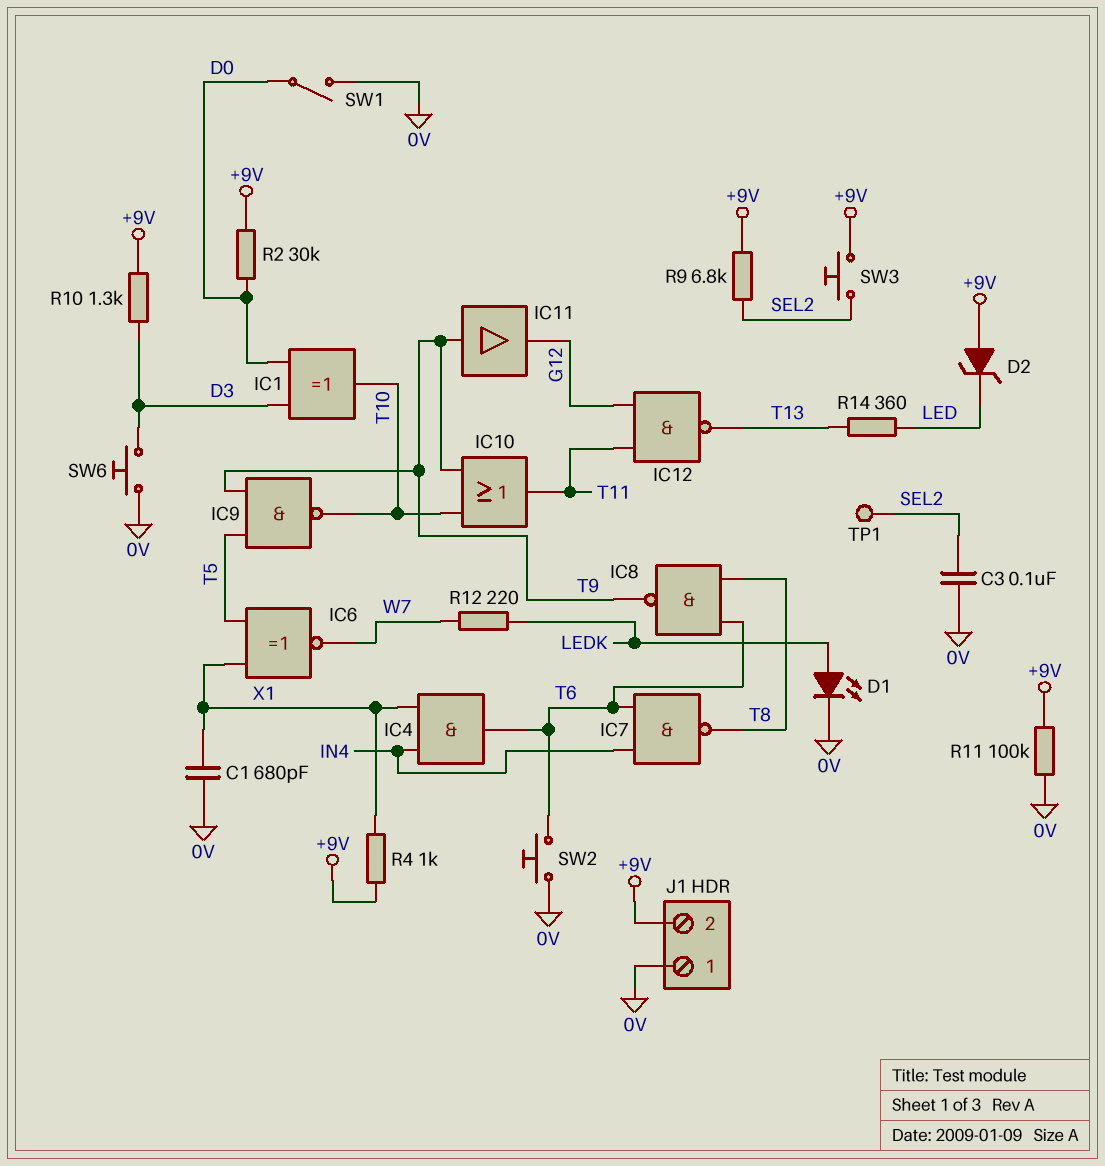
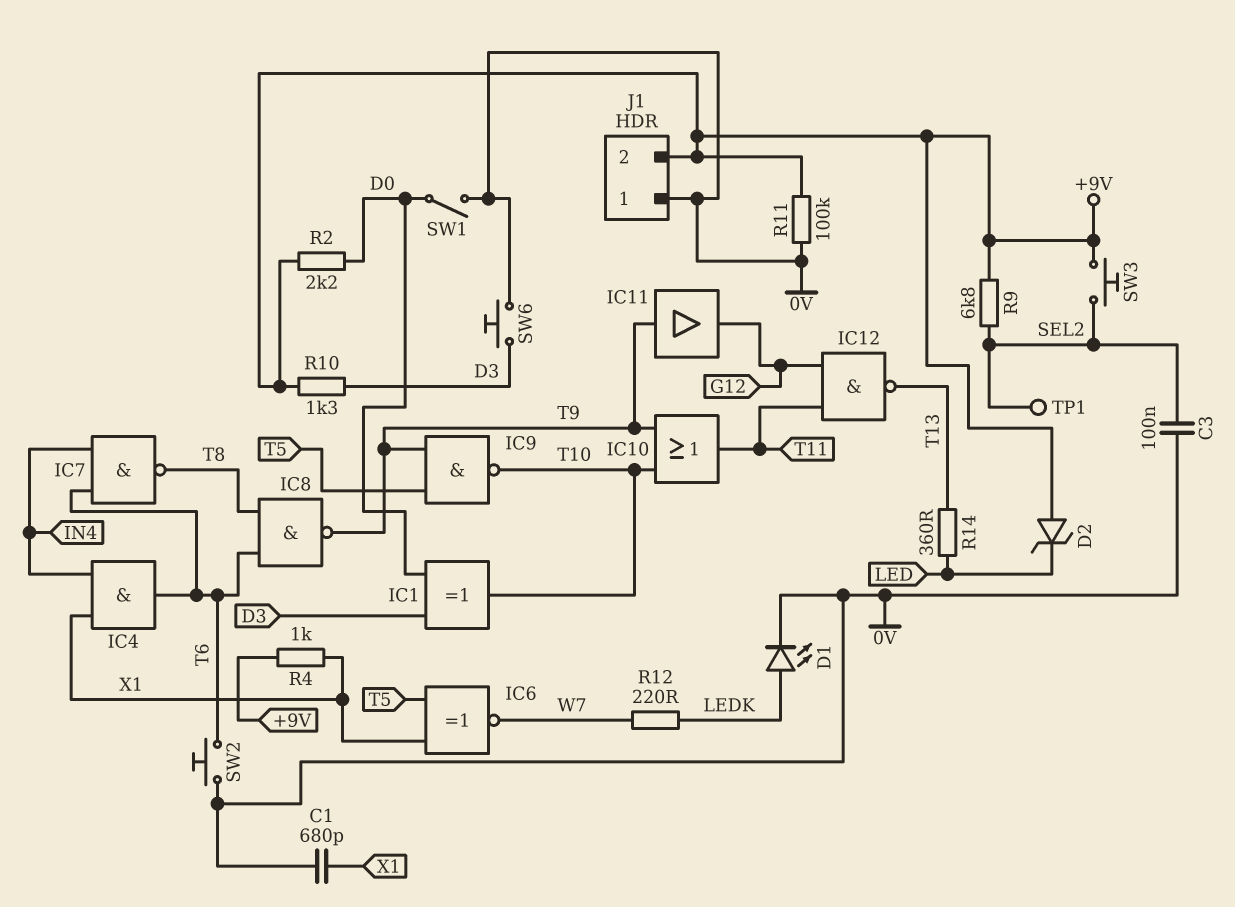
R2: 30k (+9V, D0) -> 2.2k (+9V, D0)

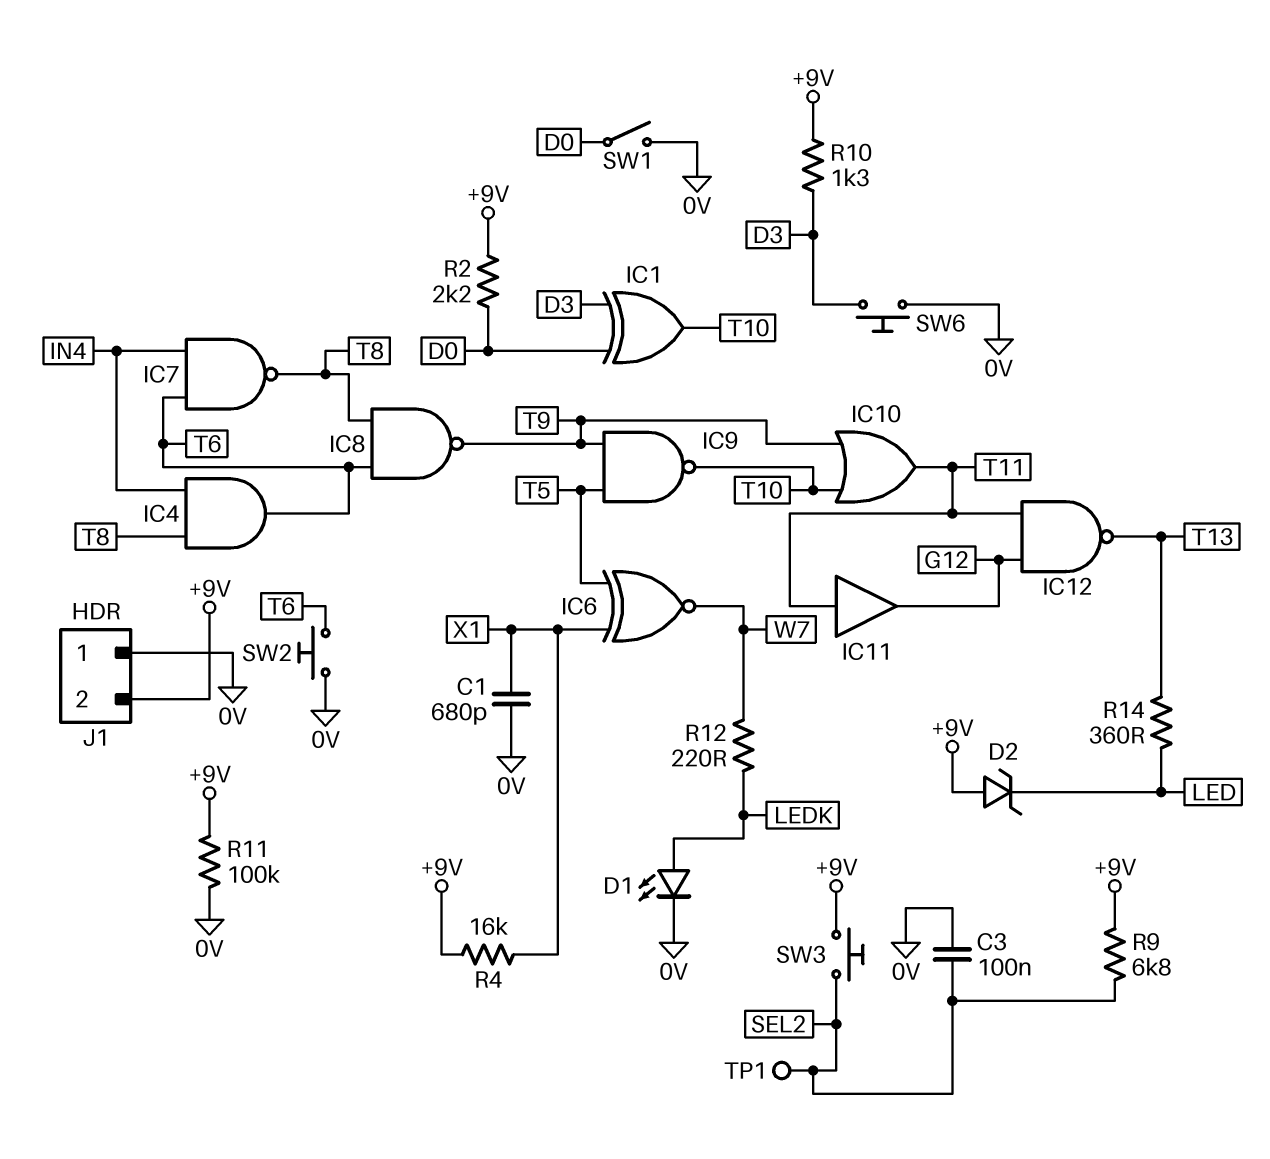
IC4: AND (in IN4, in X1, out T6) -> AND (in IN4, in T8, out T6)
IC11: buffer (in T9, out G12) -> buffer (in T11, out G12)
R4: 1k (+9V, X1) -> 16k (+9V, X1)

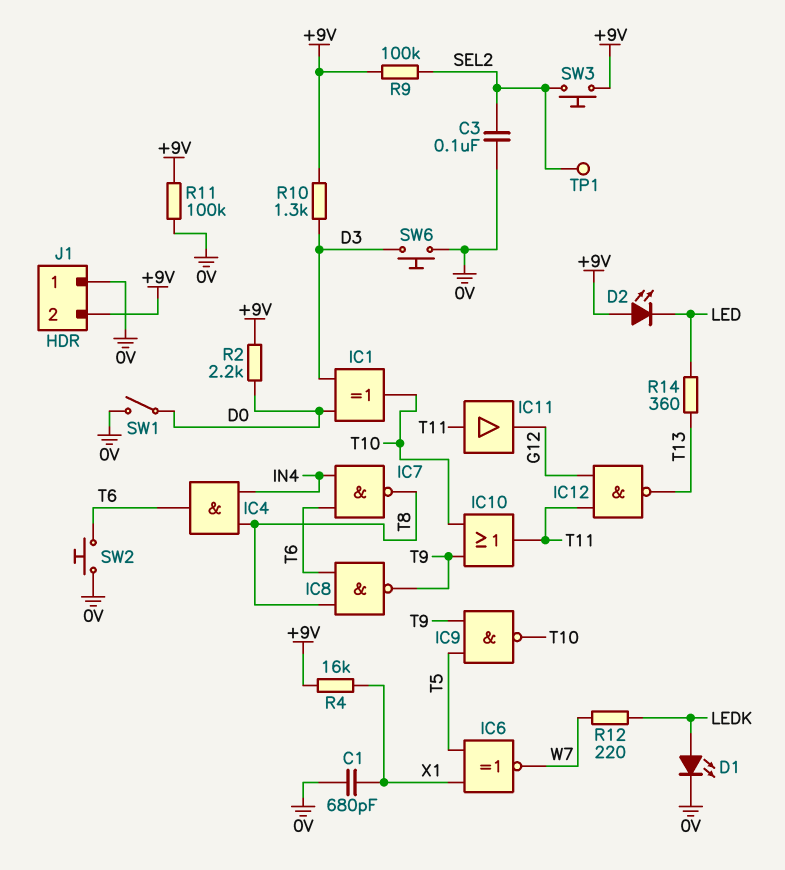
D2: zener (A +9V, K LED) -> LED (A +9V, K LED)
R9: 6.8k (+9V, SEL2) -> 100k (+9V, SEL2)

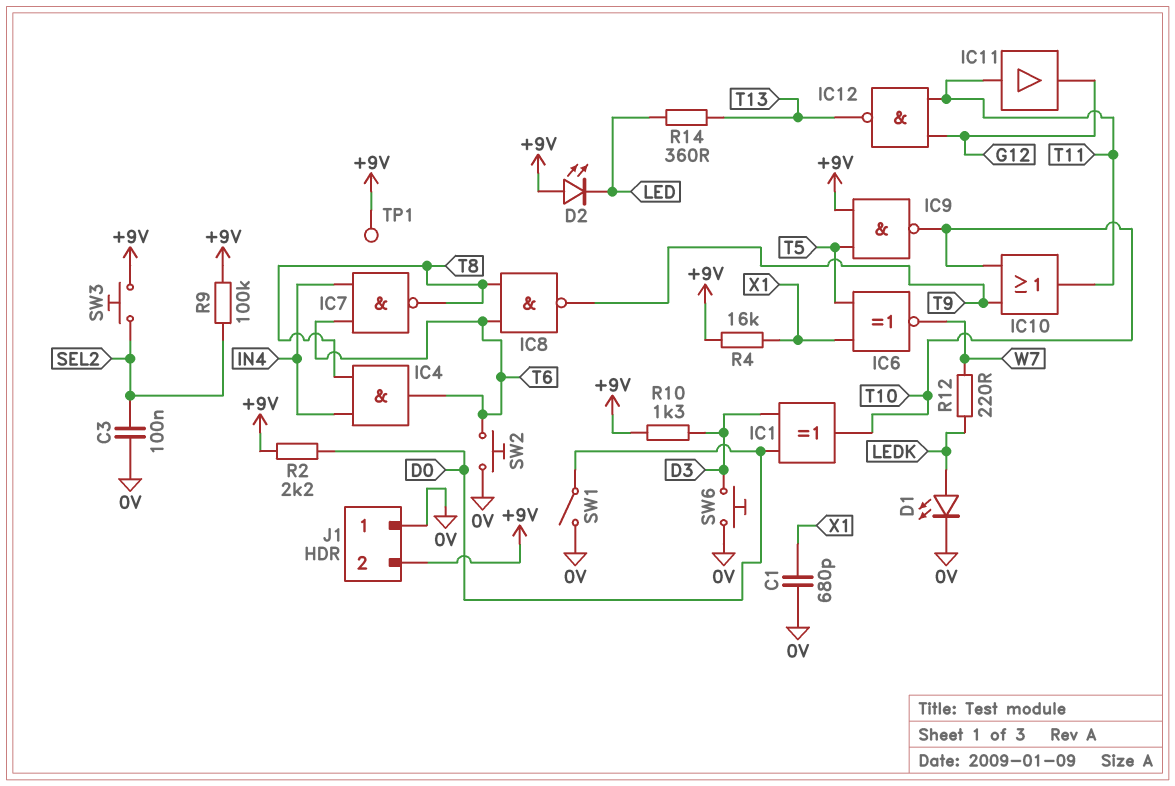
IC9: NAND (in T5, in T9, out T10) -> NAND (in +9V, in T5, out T10)
R11: 100k (+9V, 0V) -> none
TP1: test point (SEL2) -> test point (+9V)

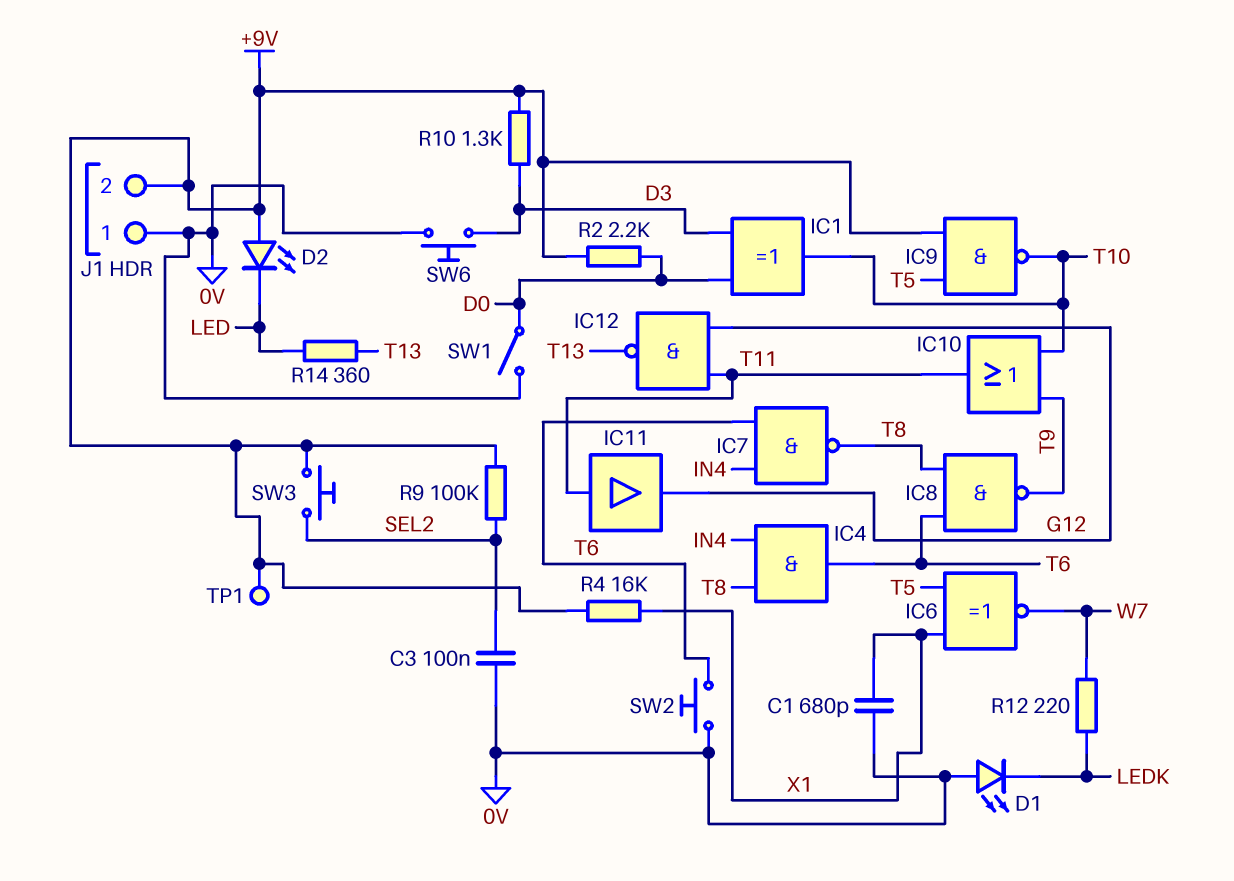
D1: LED (A LEDK, K 0V) -> LED (A 0V, K LEDK)

